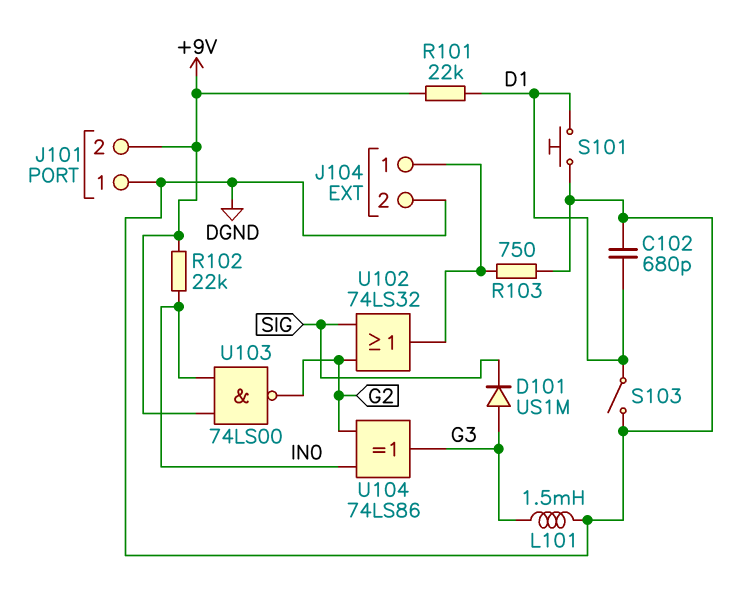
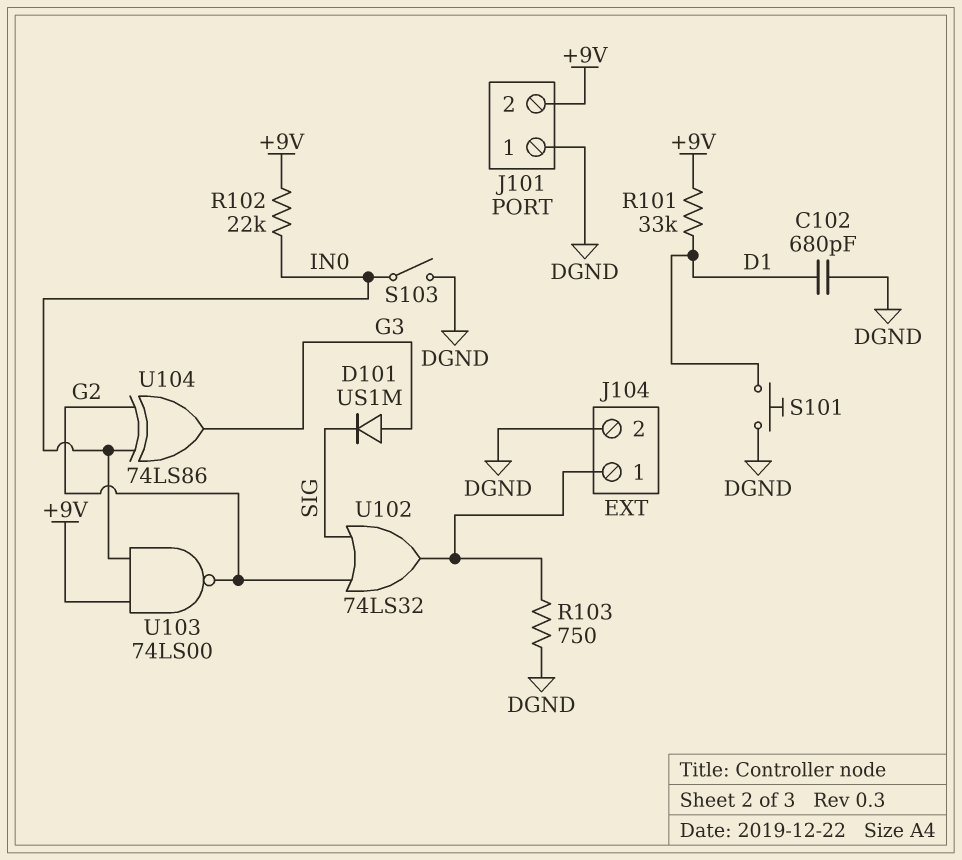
L101: 1.5mH (DGND, G3) -> none
R101: 22k (+9V, D1) -> 33k (+9V, D1)
S103: switch (D1, DGND) -> switch (DGND, IN0)

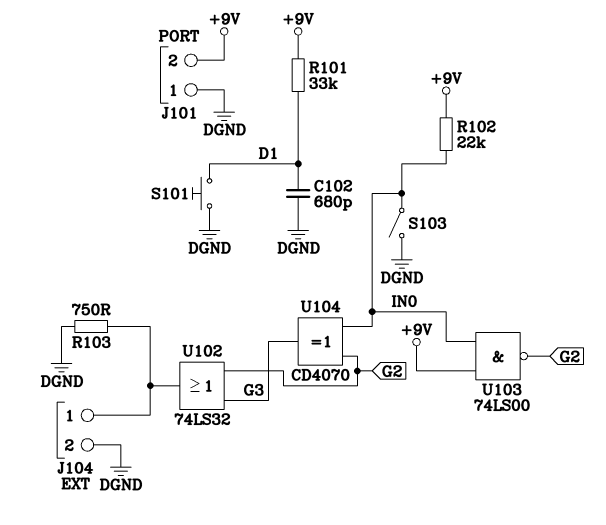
D101: diode US1M (A G3, K SIG) -> none
U102: OR 74LS32 (in G2, in SIG, out J104/1) -> OR 74LS32 (in G2, in G3, out J104/1)
U104: XOR 74LS86 (in G2, in IN0, out G3) -> XOR CD4070 (in G2, in IN0, out G3)

